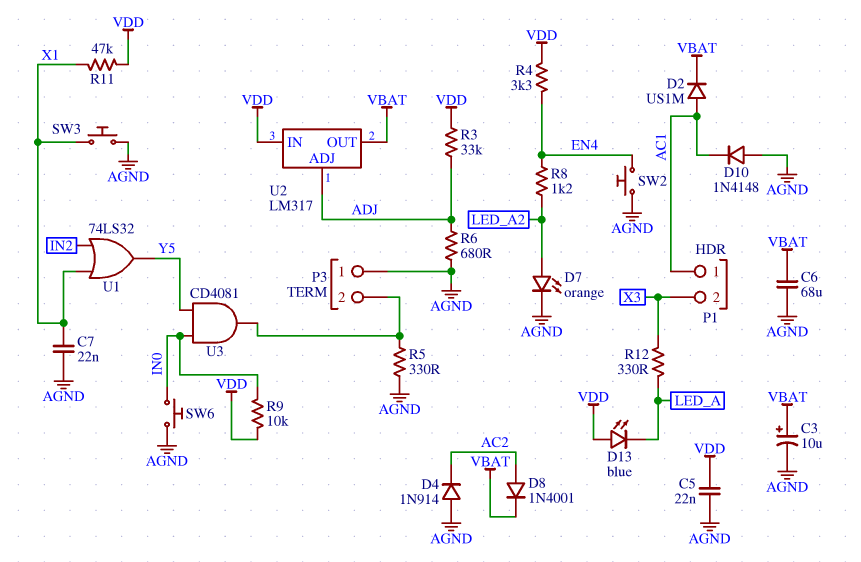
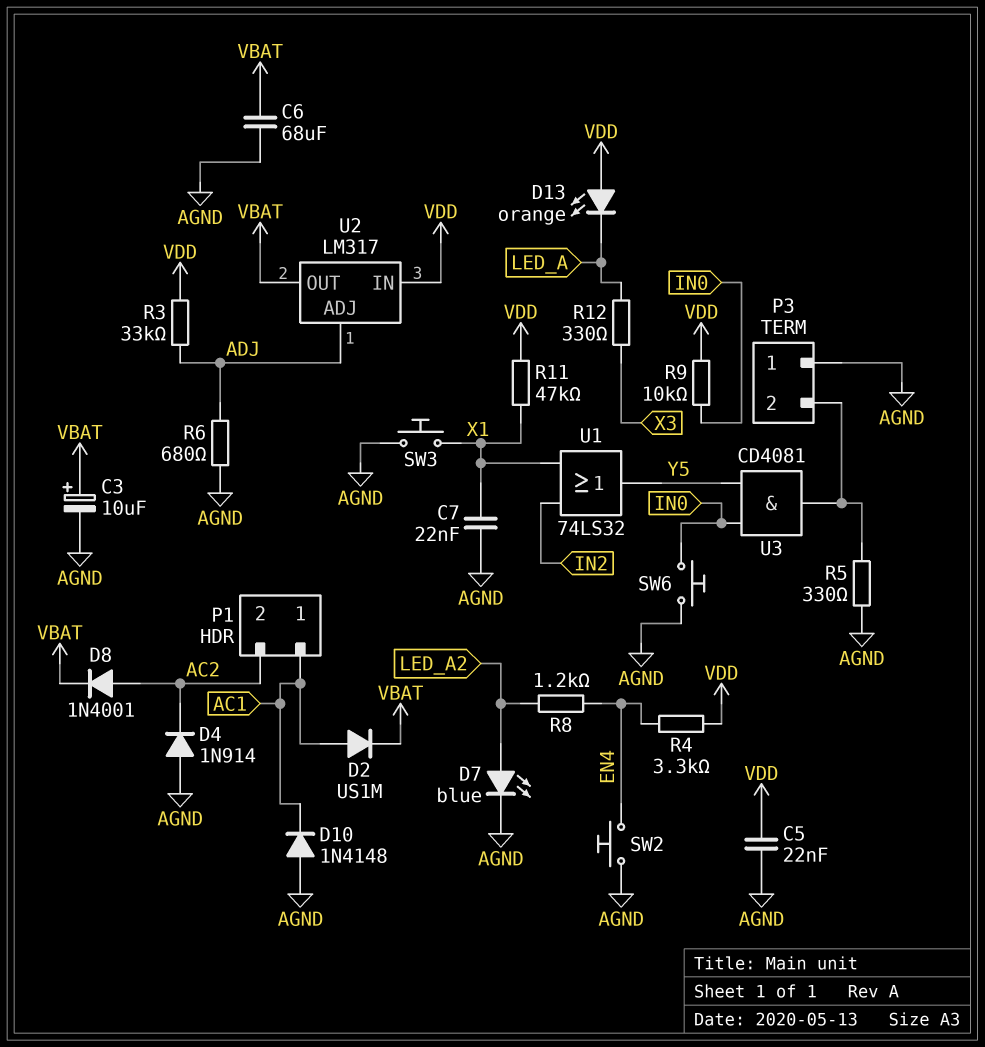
D7: LED orange (A LED_A2, K AGND) -> LED blue (A LED_A2, K AGND)
D13: LED blue (A VDD, K LED_A) -> LED orange (A VDD, K LED_A)
P1 pin 2: X3 -> AC2

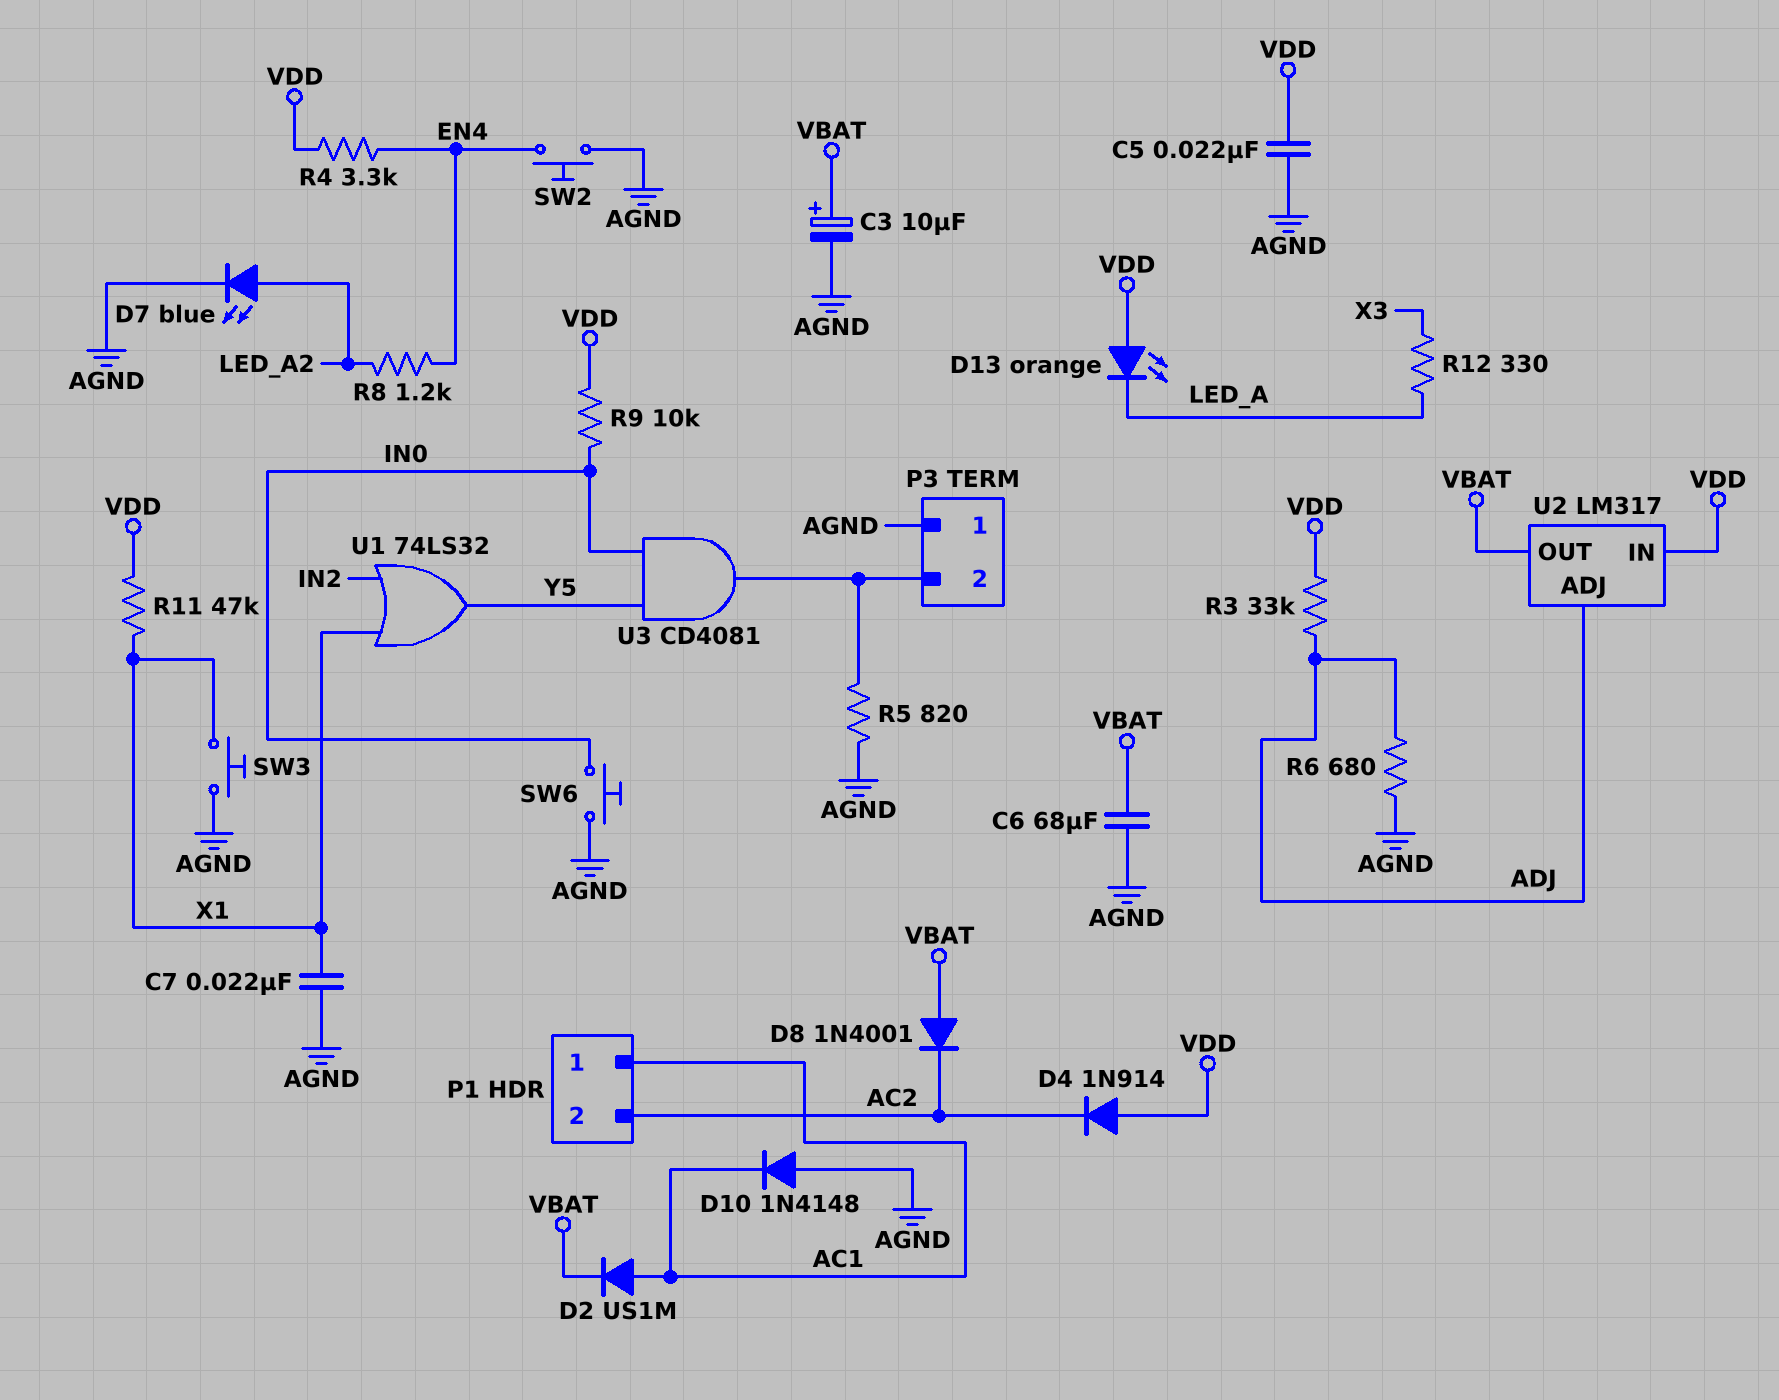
D4: diode 1N914 (A AGND, K AC2) -> diode 1N914 (A VDD, K AC2)
D8: diode 1N4001 (A AC2, K VBAT) -> diode 1N4001 (A VBAT, K AC2)
R5: 330 (AGND, P3/2) -> 820 (AGND, P3/2)

